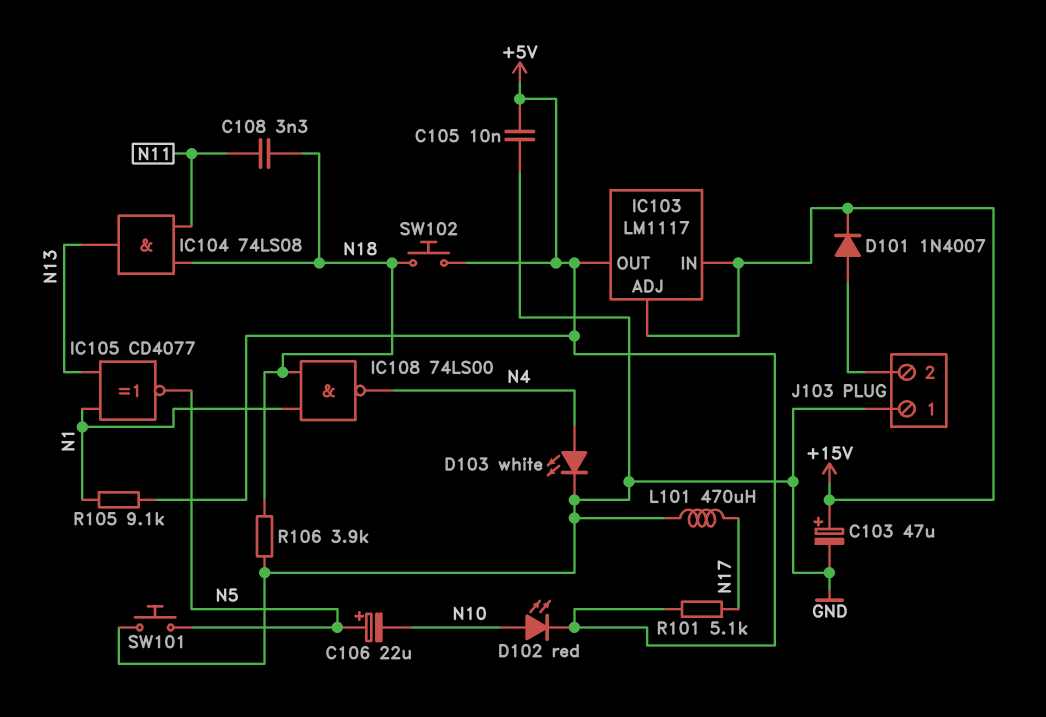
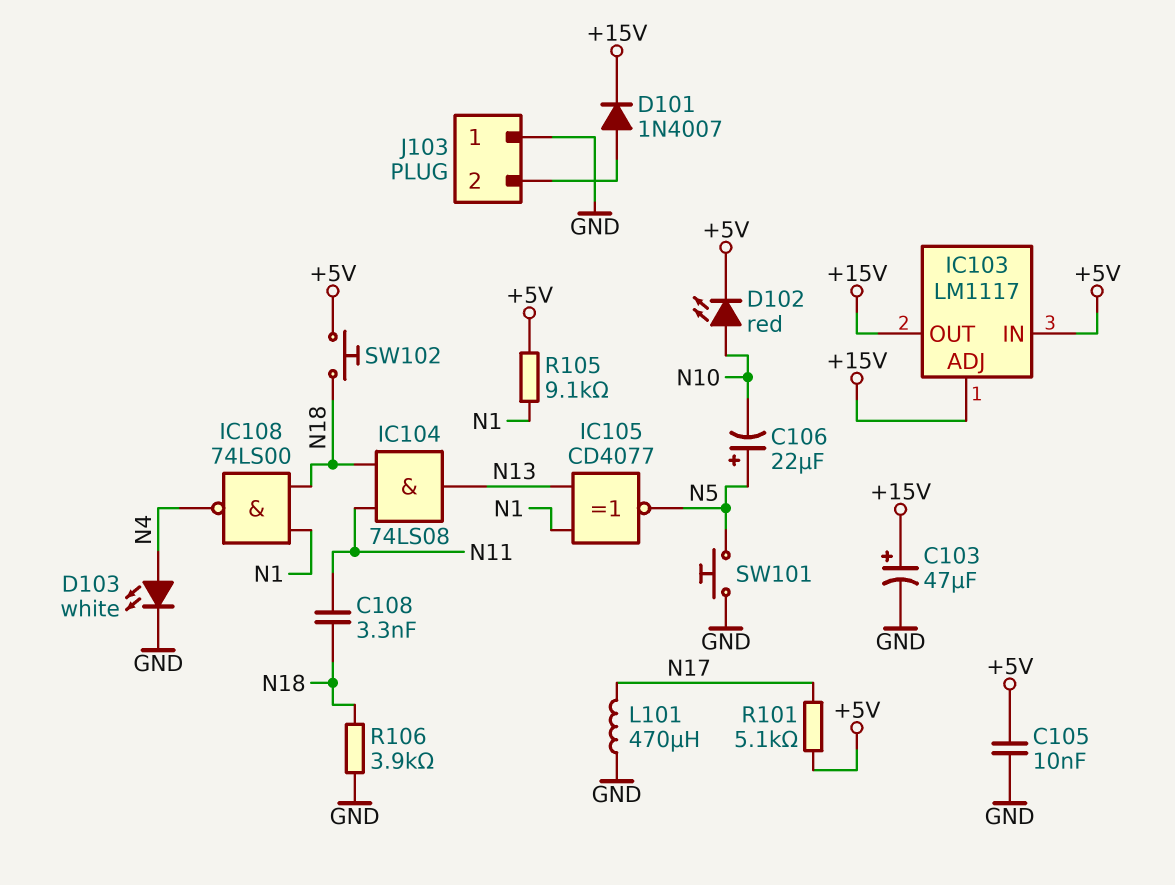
IC103 pin IN: +15V -> +5V
IC103 pin OUT: +5V -> +15V

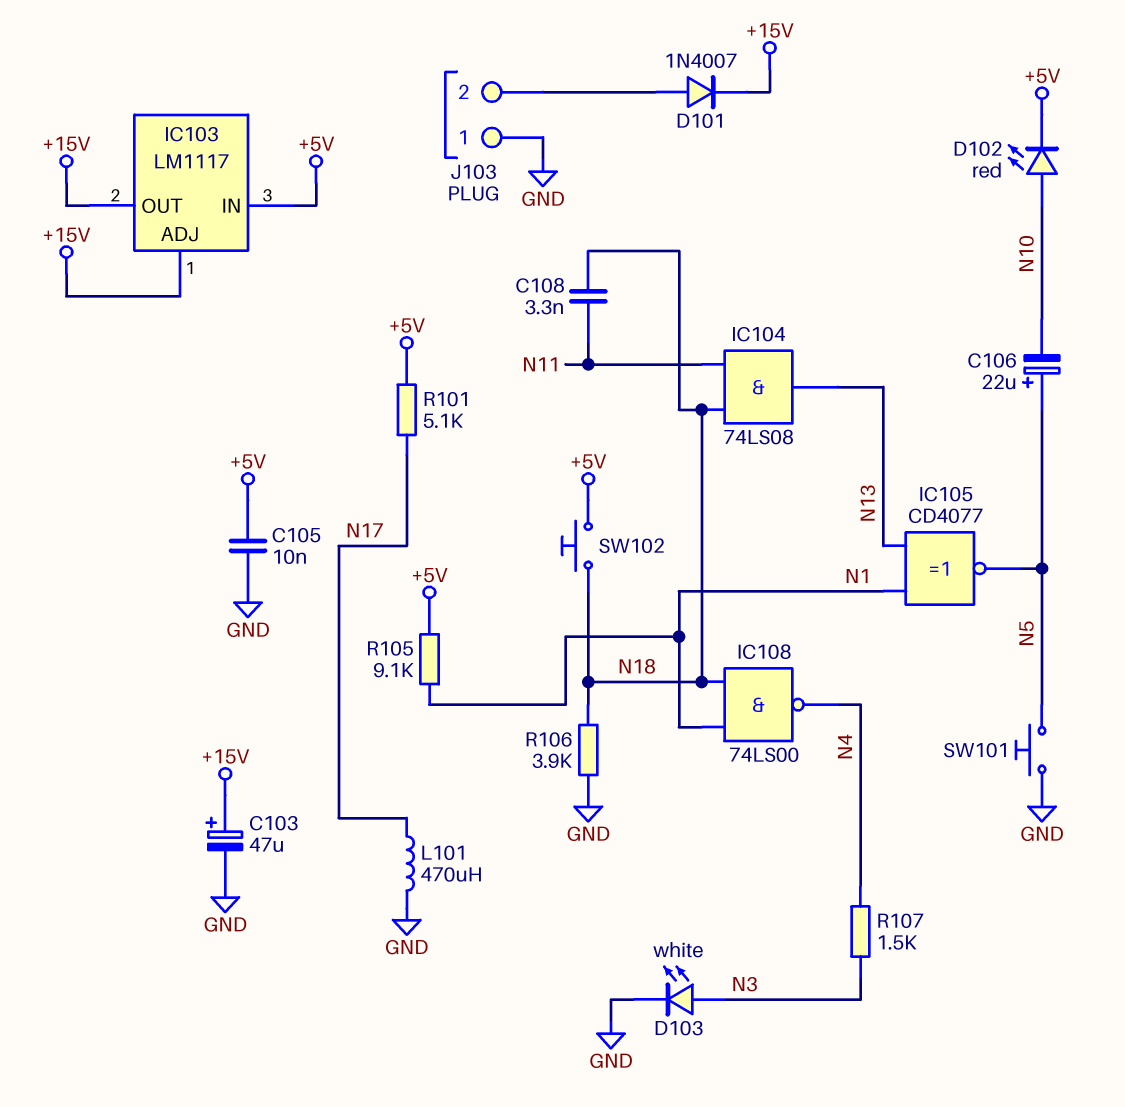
D103: LED white (A N4, K GND) -> LED white (A N3, K GND)
R107: none -> 1.5k (N3, N4)

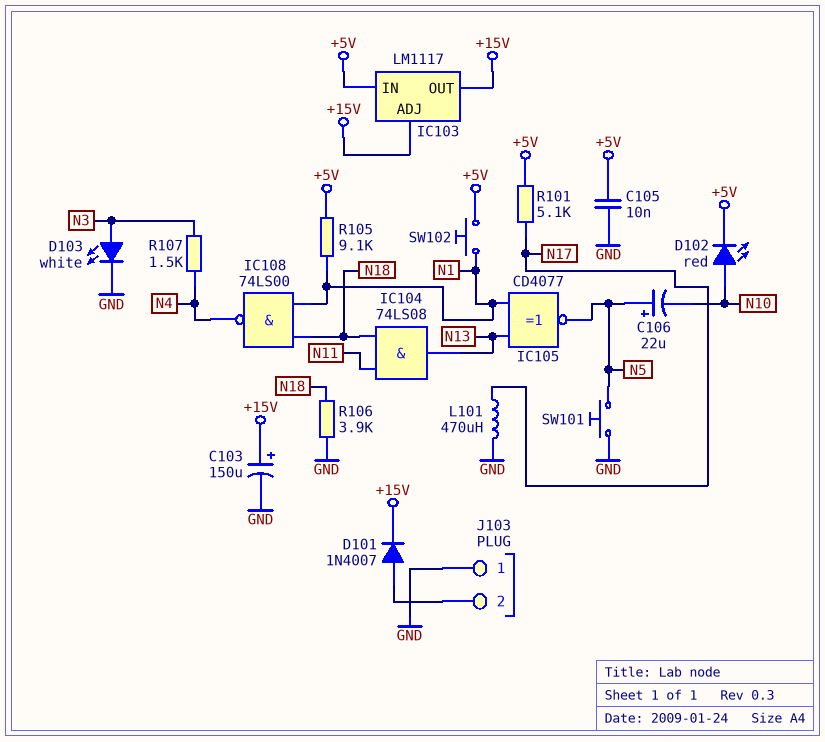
C103: 47uF (plus +15V, minus GND) -> 150uF (plus +15V, minus GND)
C108: 3.3nF (N11, N18) -> none
SW102: button (+5V, N18) -> button (+5V, N1)

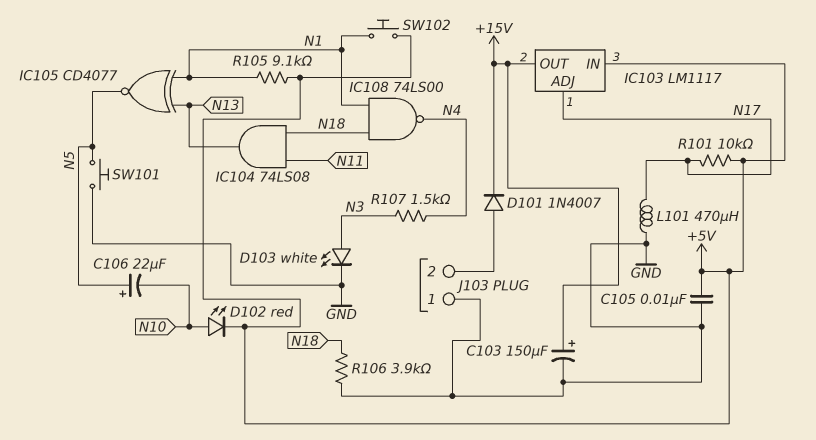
IC103 pin ADJ: +15V -> N17
R101: 5.1k (+5V, N17) -> 10k (+5V, N17)

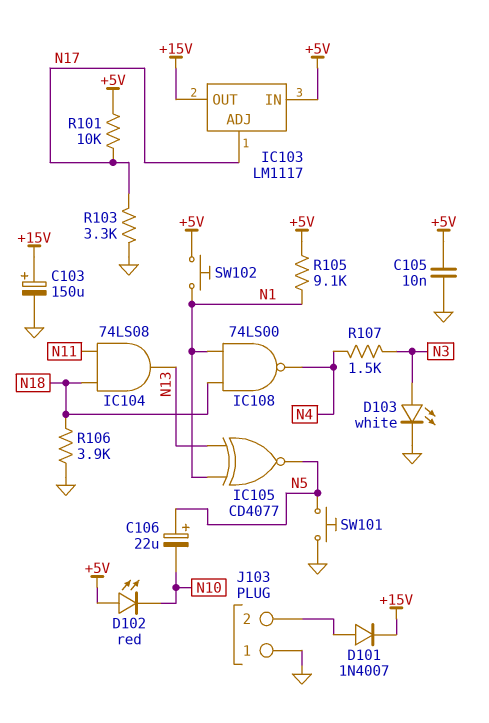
D102: LED red (A N10, K +5V) -> LED red (A +5V, K N10)
L101: 470uH (GND, N17) -> none
R103: none -> 3.3k (GND, N17)

